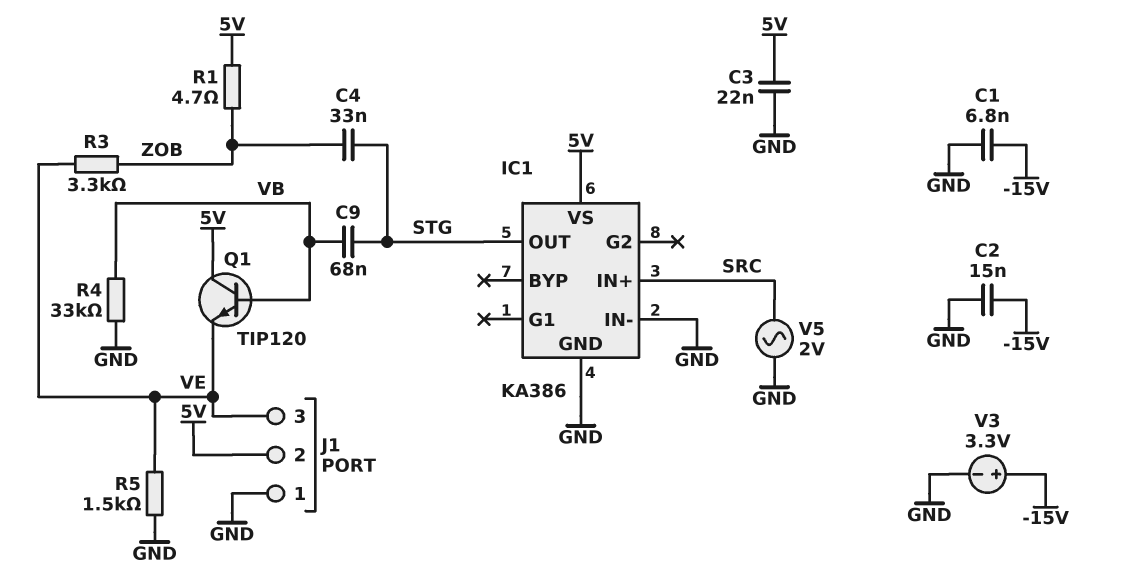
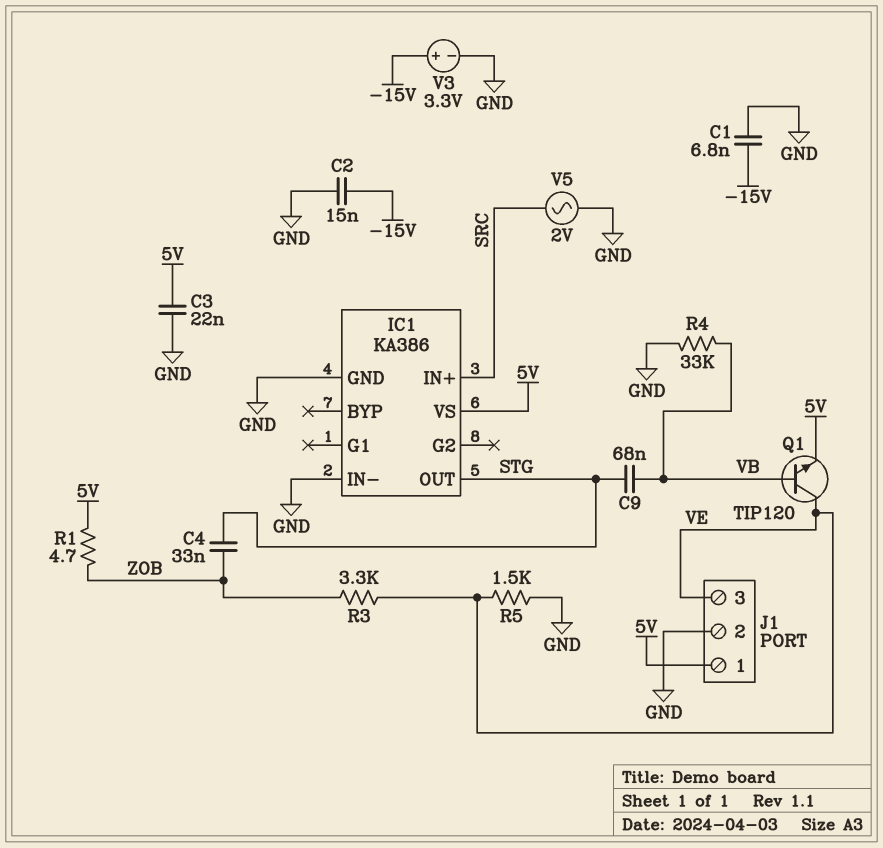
J1 pin 1: GND -> 5V
J1 pin 2: 5V -> GND
Q1: NPN TIP120 (B VB, C 5V, E VE) -> NPN TIP120 (B VB, C VE, E 5V)

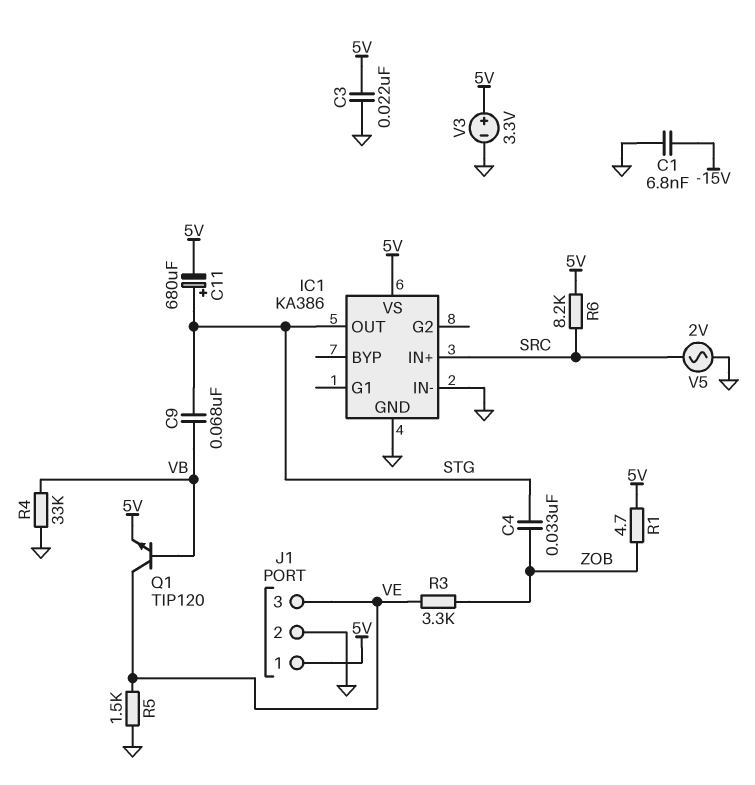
C2: 15nF (-15V, GND) -> none
C11: none -> 680uF (plus STG, minus 5V)
R6: none -> 8.2k (5V, SRC)
V3: 3.3V (plus -15V, minus GND) -> 3.3V (plus 5V, minus GND)

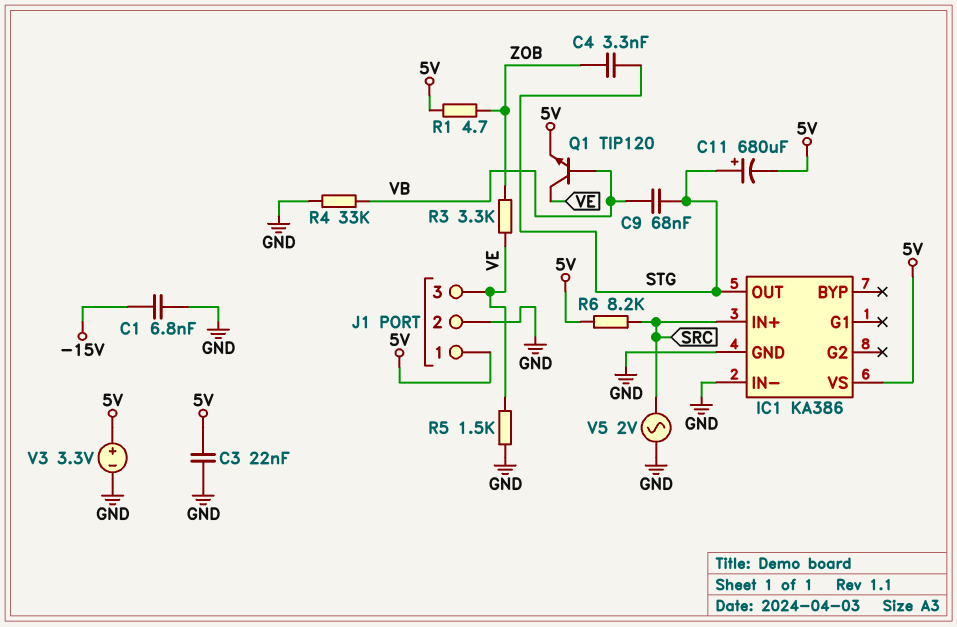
C4: 33nF (STG, ZOB) -> 3.3nF (STG, ZOB)

